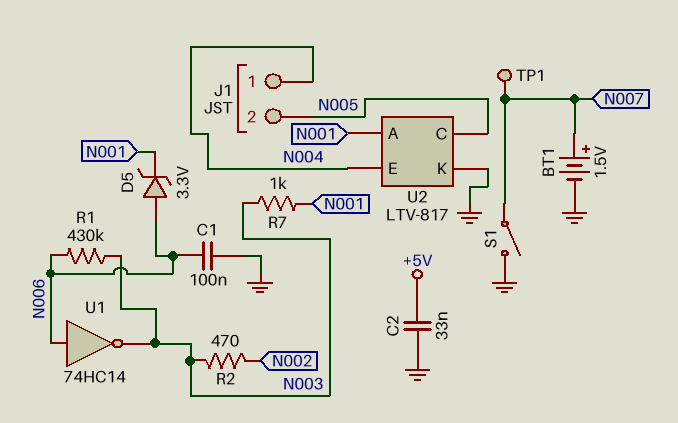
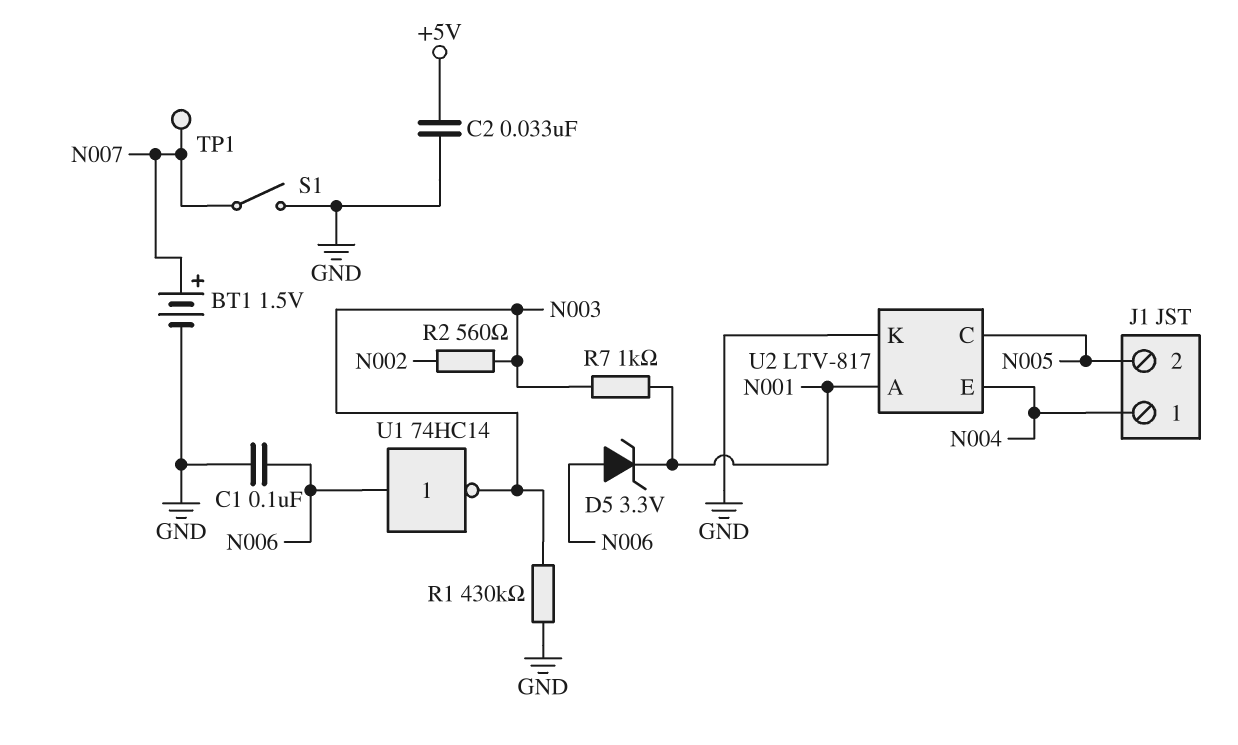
R1: 430k (N003, N006) -> 430k (GND, N003)
R2: 470 (N002, N003) -> 560 (N002, N003)

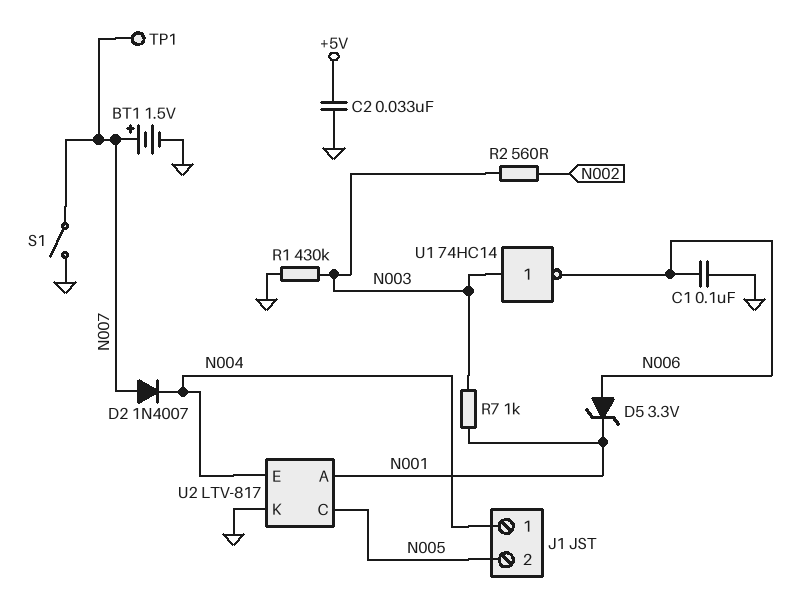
D2: none -> diode 1N4007 (A N007, K N004)
U1: NOT 74HC14 (in N006, out N003) -> NOT 74HC14 (in N003, out N006)

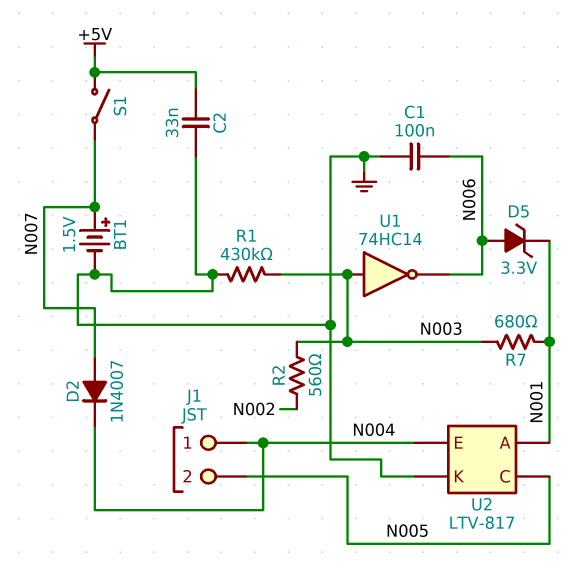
R7: 1k (N001, N003) -> 680 (N001, N003)
S1: switch (GND, N007) -> switch (+5V, N007)
TP1: test point (N007) -> none

